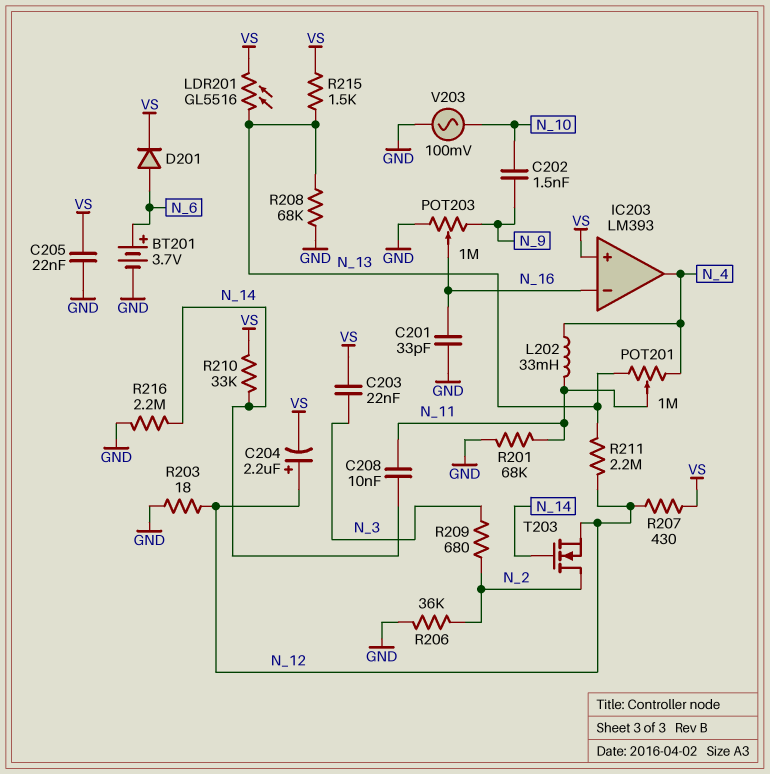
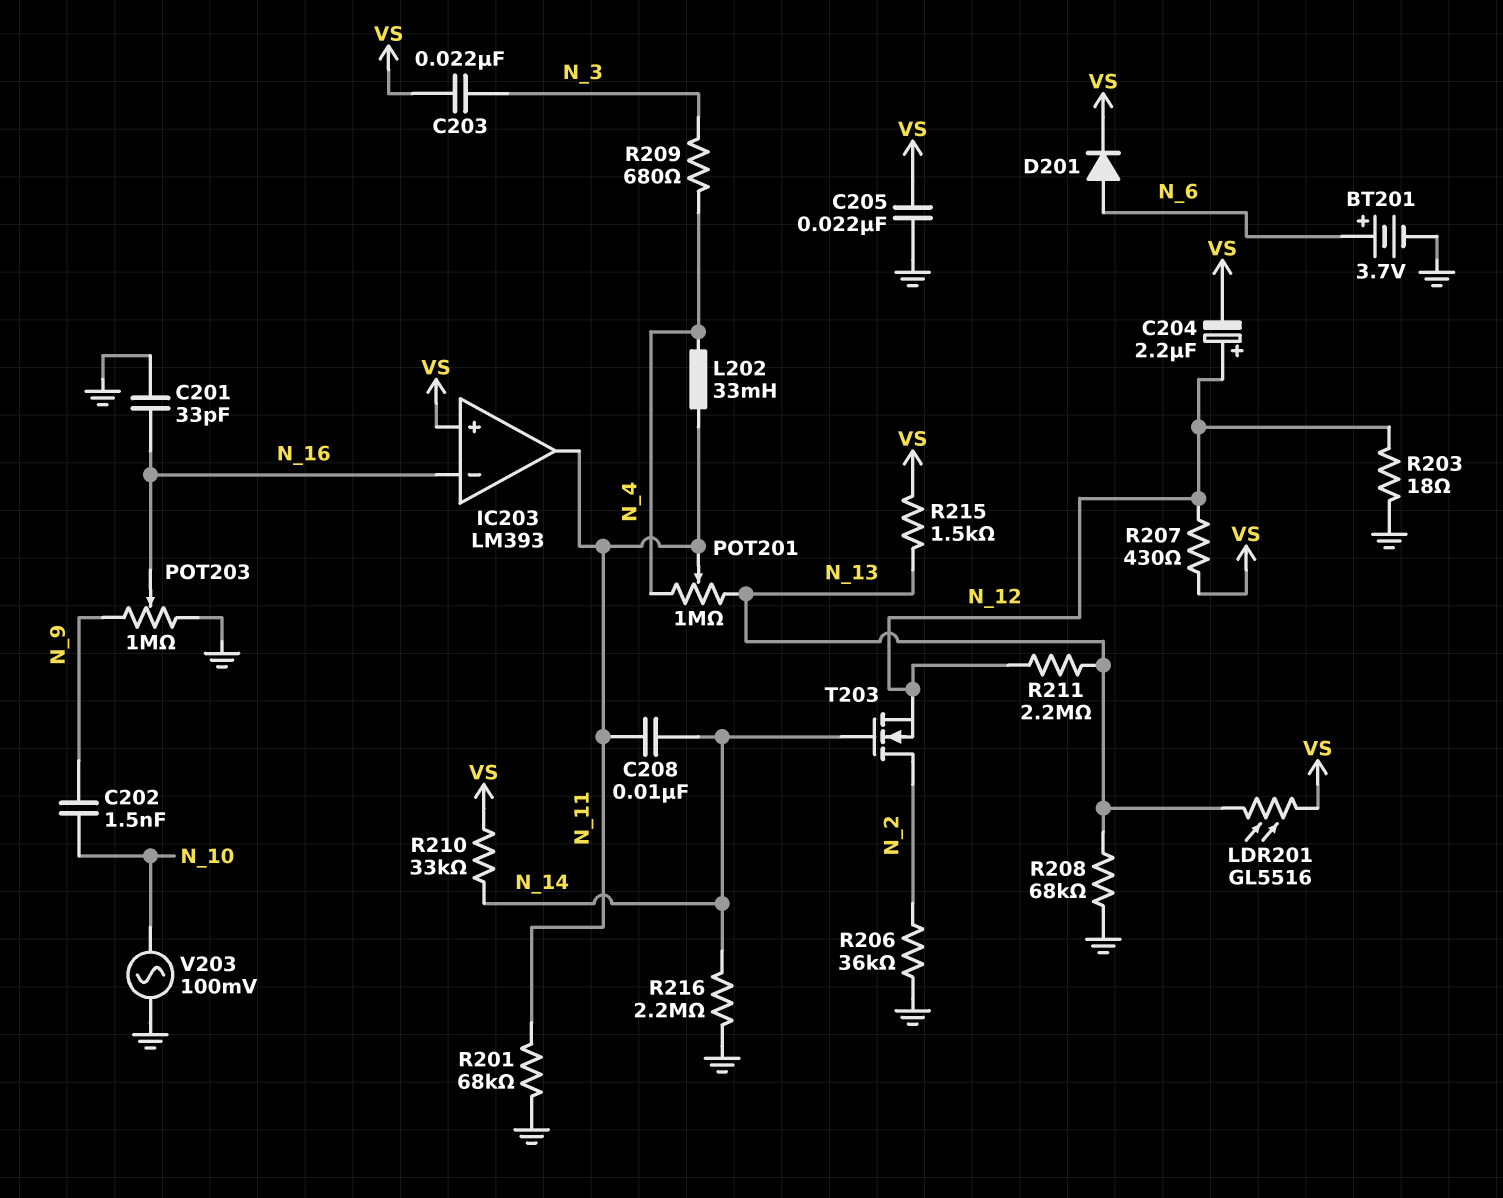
IC203 pin out: N_4 -> N_11
R209: 680 (N_2, N_3) -> 680 (N_3, N_4)

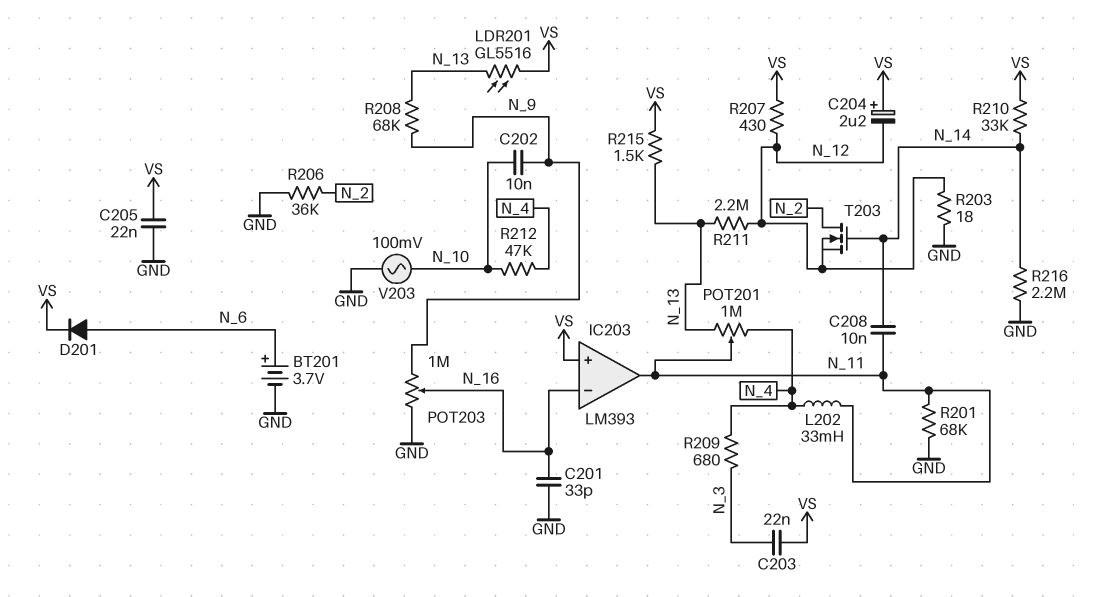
C202: 1.5nF (N_9, N_10) -> 10nF (N_9, N_10)
C204: 2.2uF (plus N_12, minus VS) -> 2.2uF (plus VS, minus N_12)
R208: 68k (GND, N_13) -> 68k (N_9, N_13)
R212: none -> 47k (N_4, N_10)

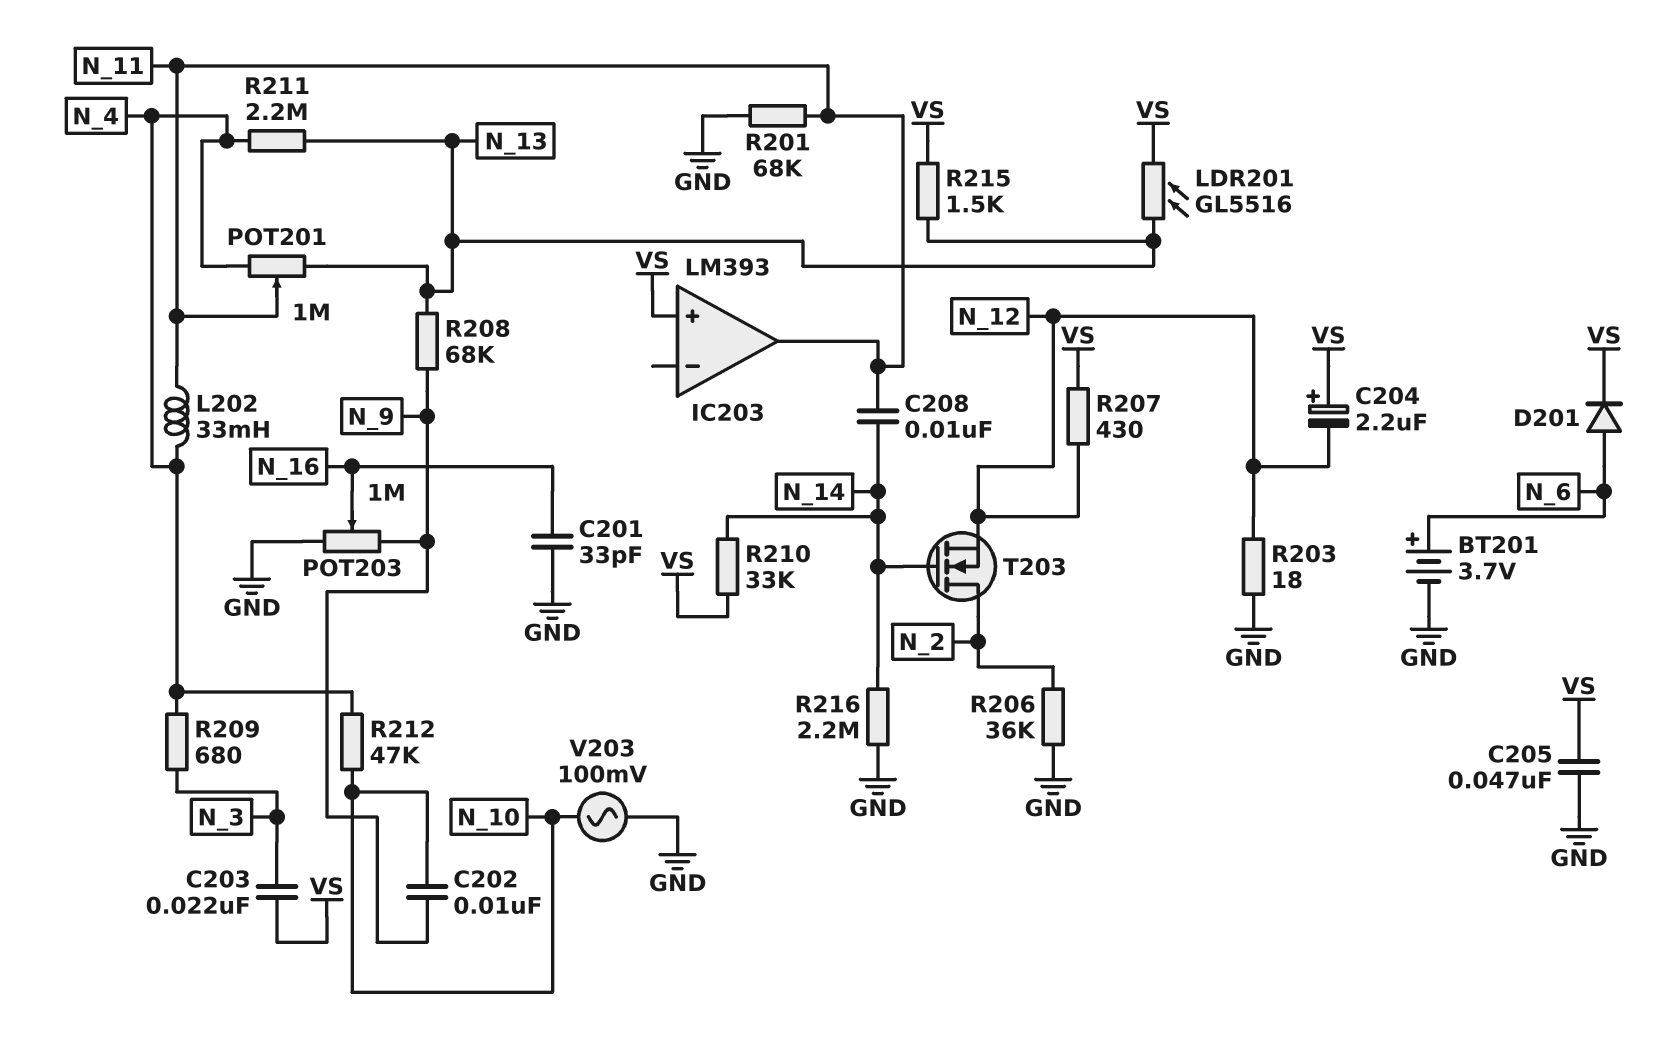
C205: 22nF (GND, VS) -> 47nF (GND, VS)
IC203 pin in-: N_16 -> none
R211: 2.2M (N_12, N_13) -> 2.2M (N_4, N_13)

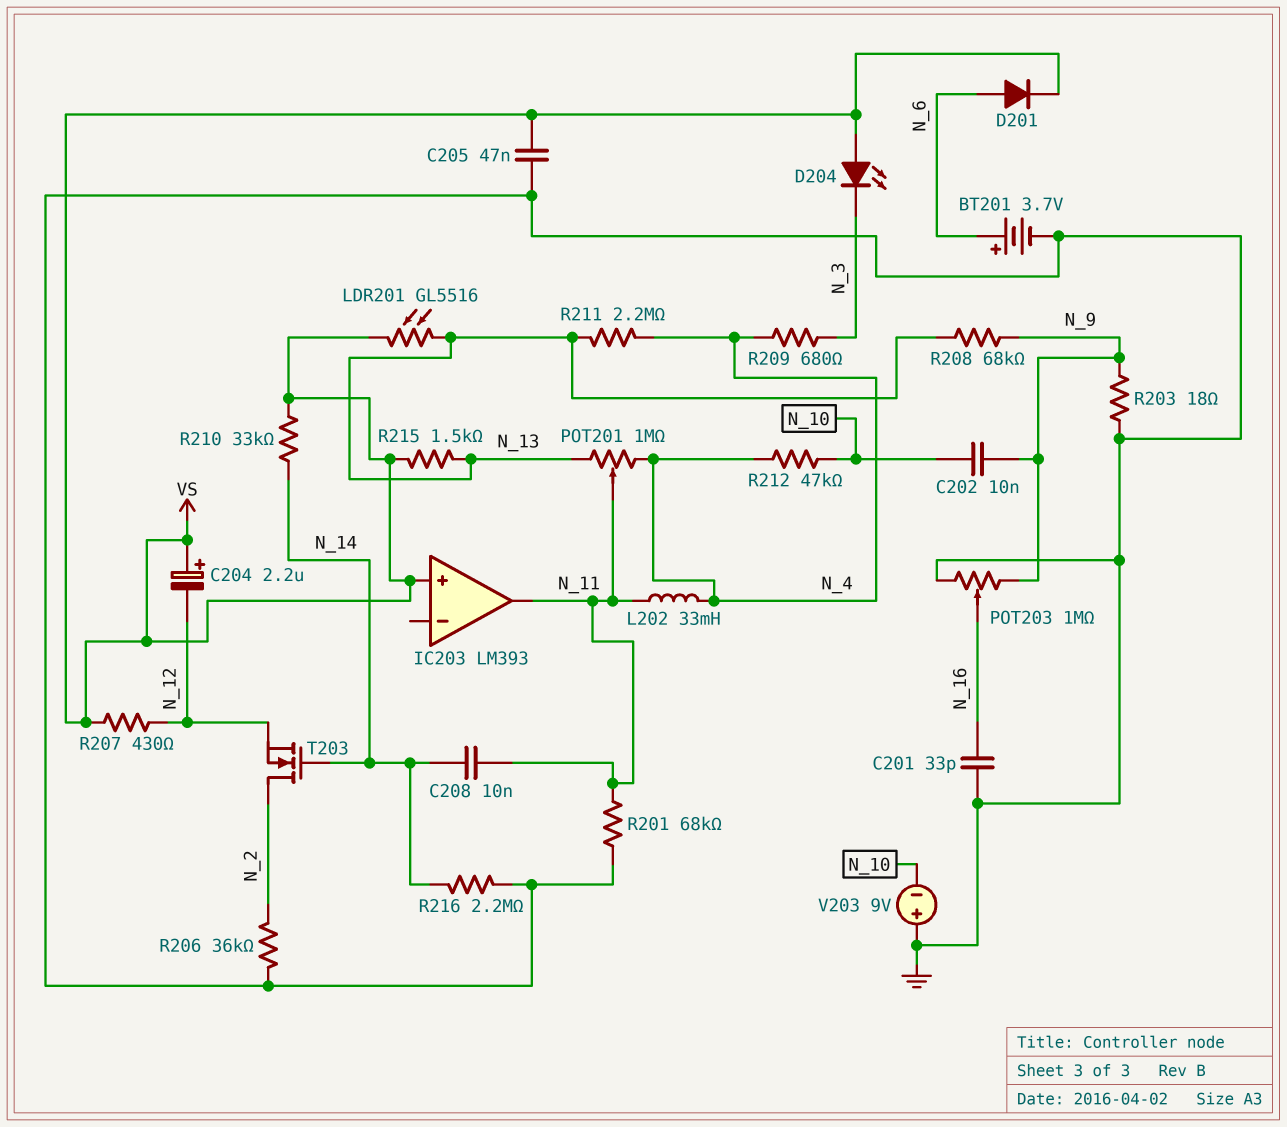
C203: 22nF (N_3, VS) -> none
D204: none -> LED (A VS, K N_3)
R203: 18 (GND, N_12) -> 18 (GND, N_9)
V203: AC 100mV (GND, N_10) -> 9V (plus GND, minus N_10)

